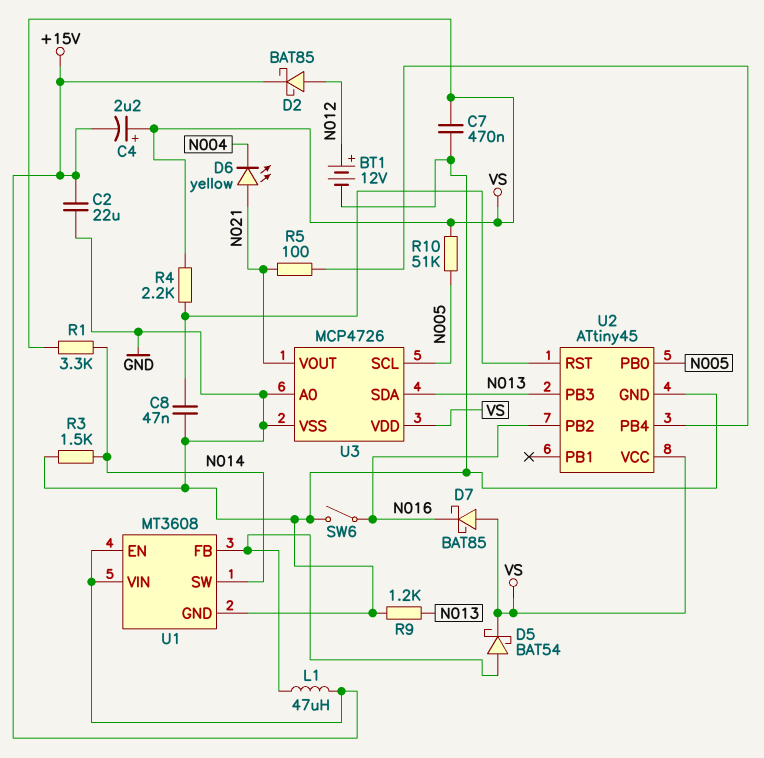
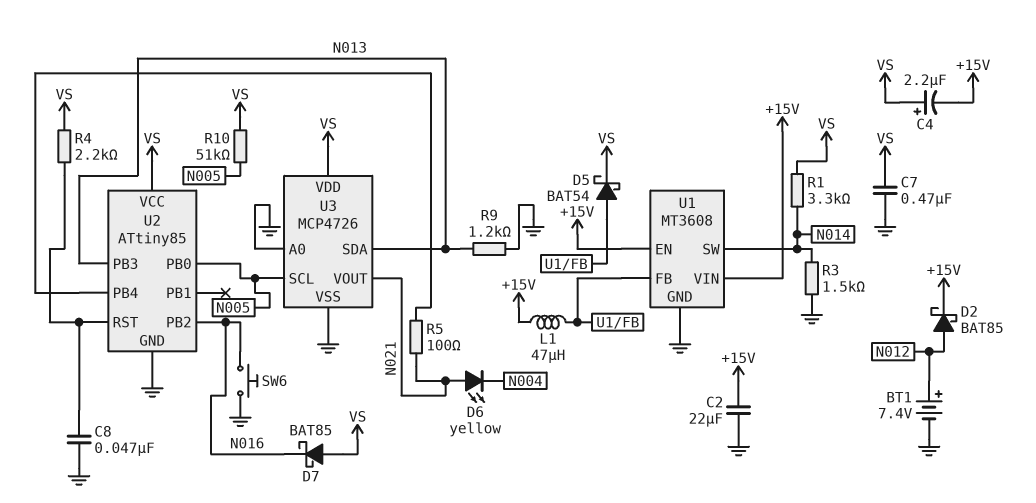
BT1: 12V (plus N012, minus GND) -> 7.4V (plus N012, minus GND)
SW6: switch (GND, N016) -> button (GND, N016)
U2: ATtiny45 -> ATtiny85

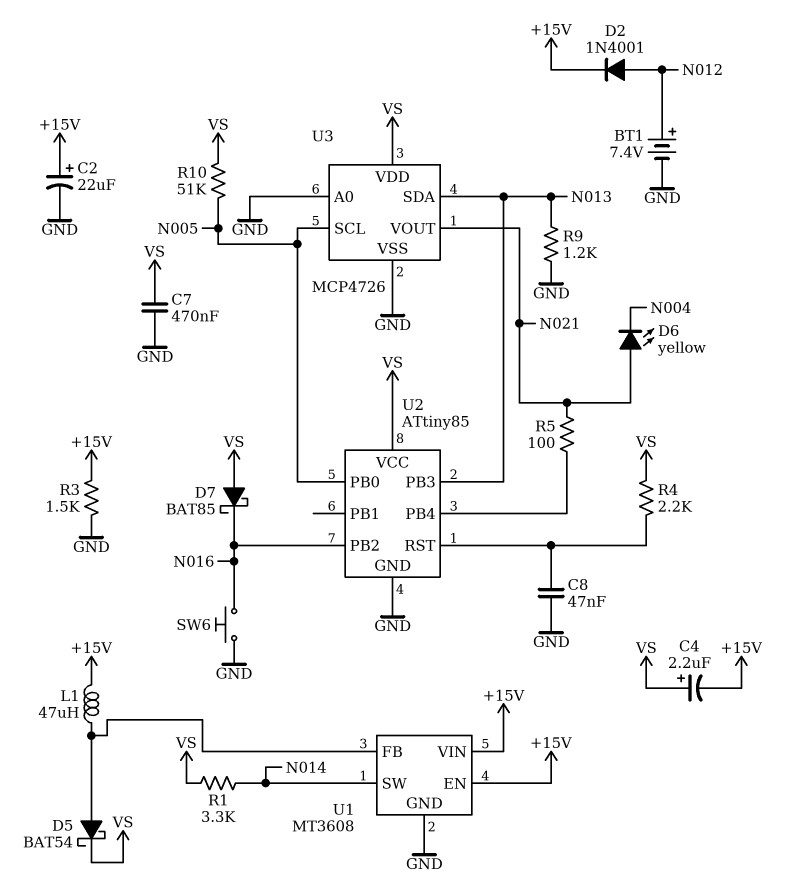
C2: 22uF (+15V, GND) -> 22uF (plus +15V, minus GND)
D2: schottky BAT85 (A N012, K +15V) -> diode 1N4001 (A N012, K +15V)
R3: 1.5k (GND, N014) -> 1.5k (+15V, GND)

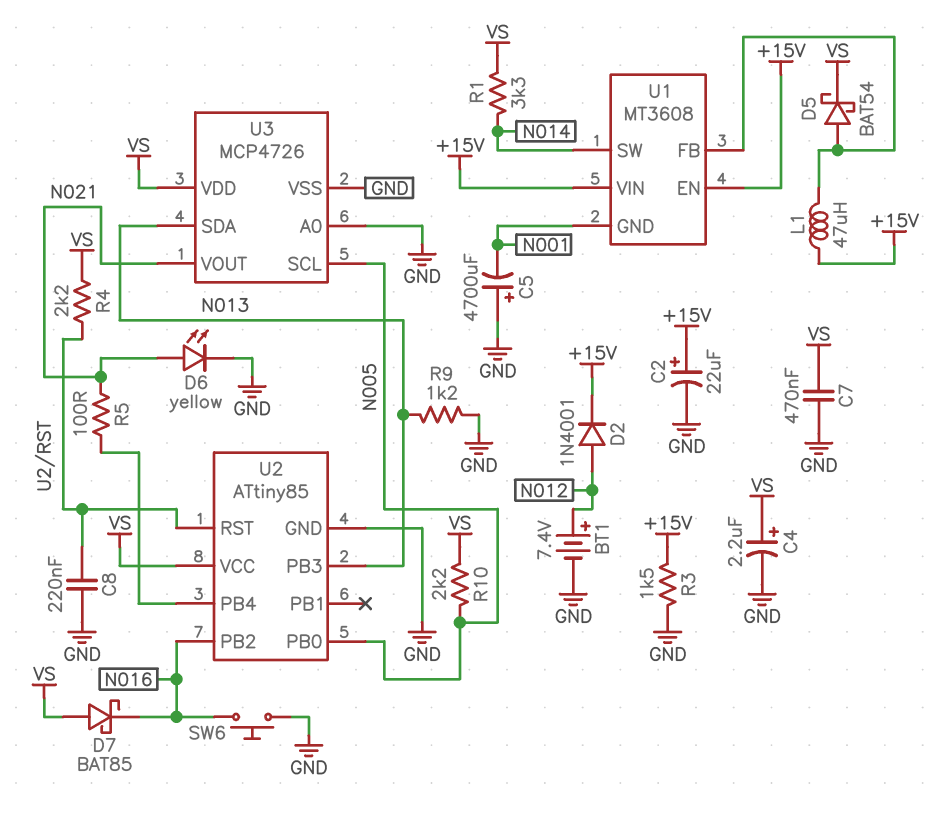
C4: 2.2uF (plus VS, minus +15V) -> 2.2uF (plus VS, minus GND)
C5: none -> 4700uF (plus GND, minus N001)
C8: 47nF (GND, U2/RST) -> 220nF (GND, U2/RST)
D6: LED yellow (A N021, K N004) -> LED yellow (A N021, K GND)
R10: 51k (N005, VS) -> 2.2k (N005, VS)
U1 pin GND: GND -> N001

